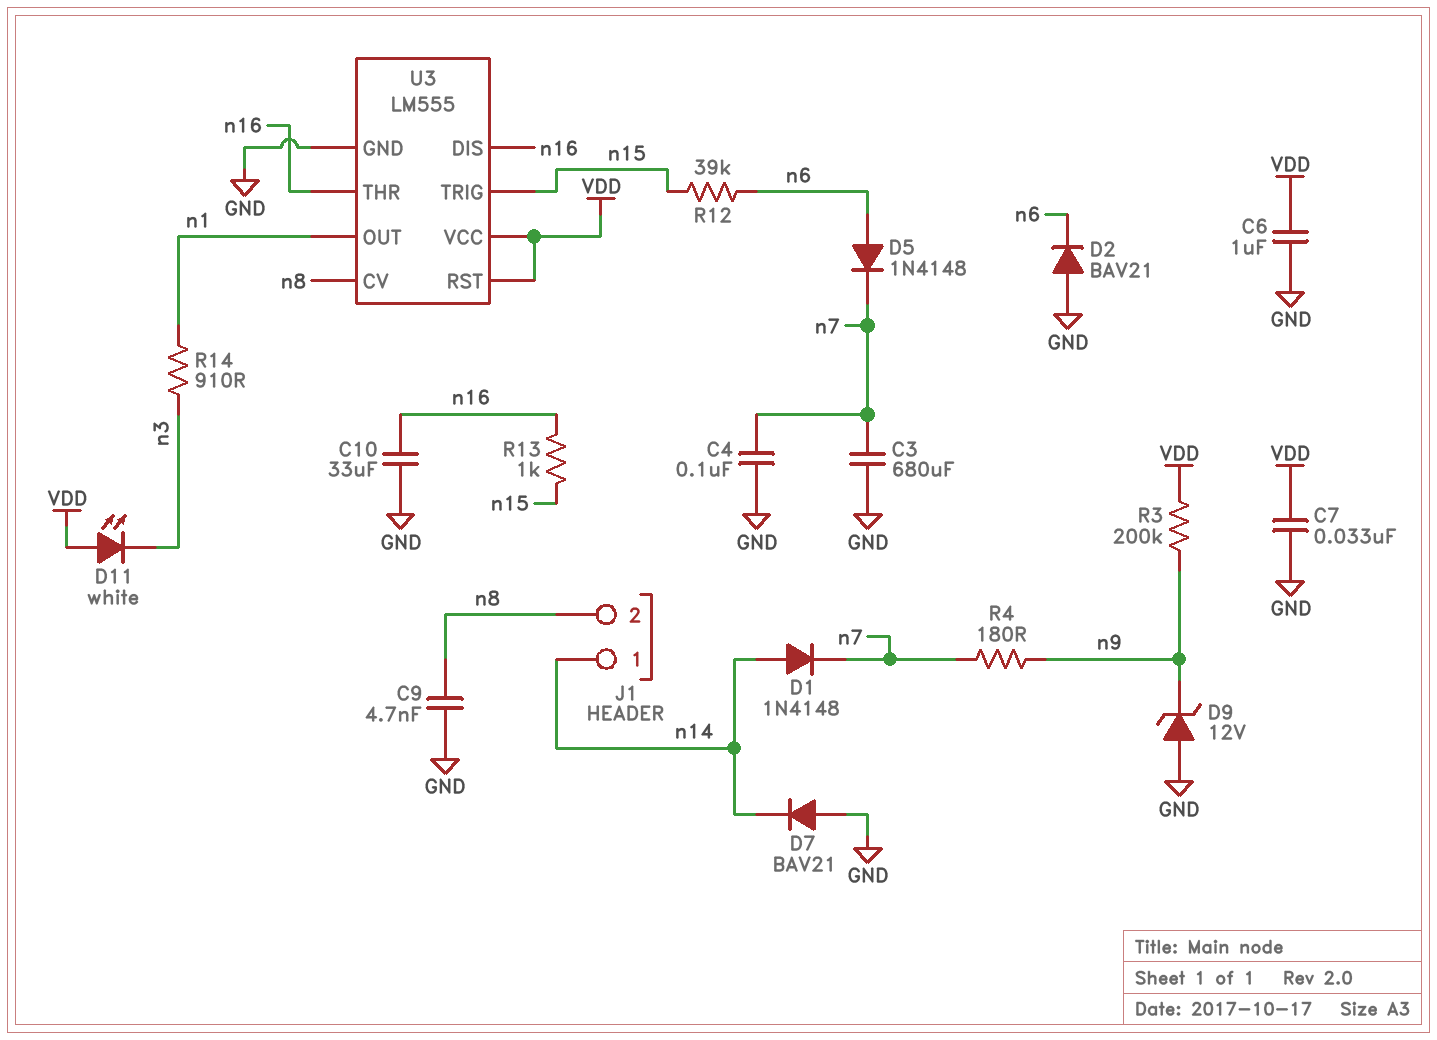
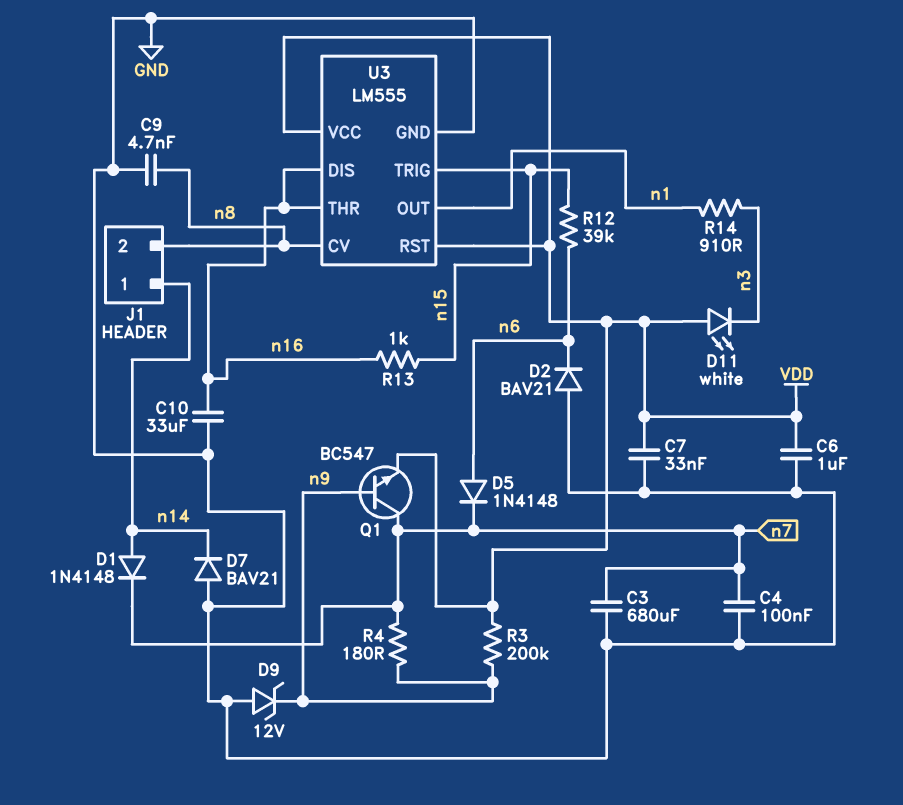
Q1: none -> NPN BC547 (B n9, C n7, E VDD)

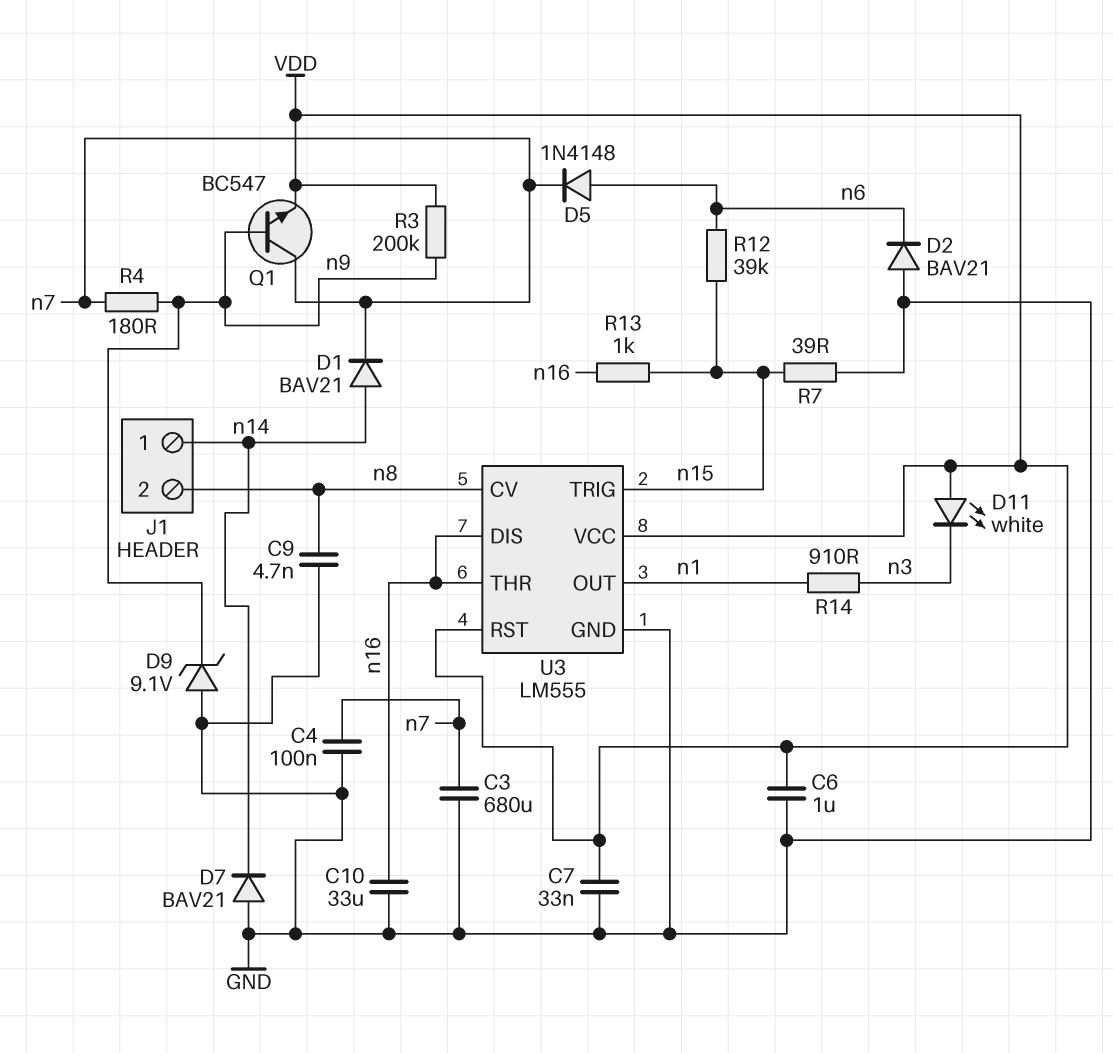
D1: diode 1N4148 (A n14, K n7) -> diode BAV21 (A n14, K n7)
D9: zener 12V (A GND, K n9) -> zener 9.1V (A GND, K n9)
R7: none -> 39 (GND, n15)

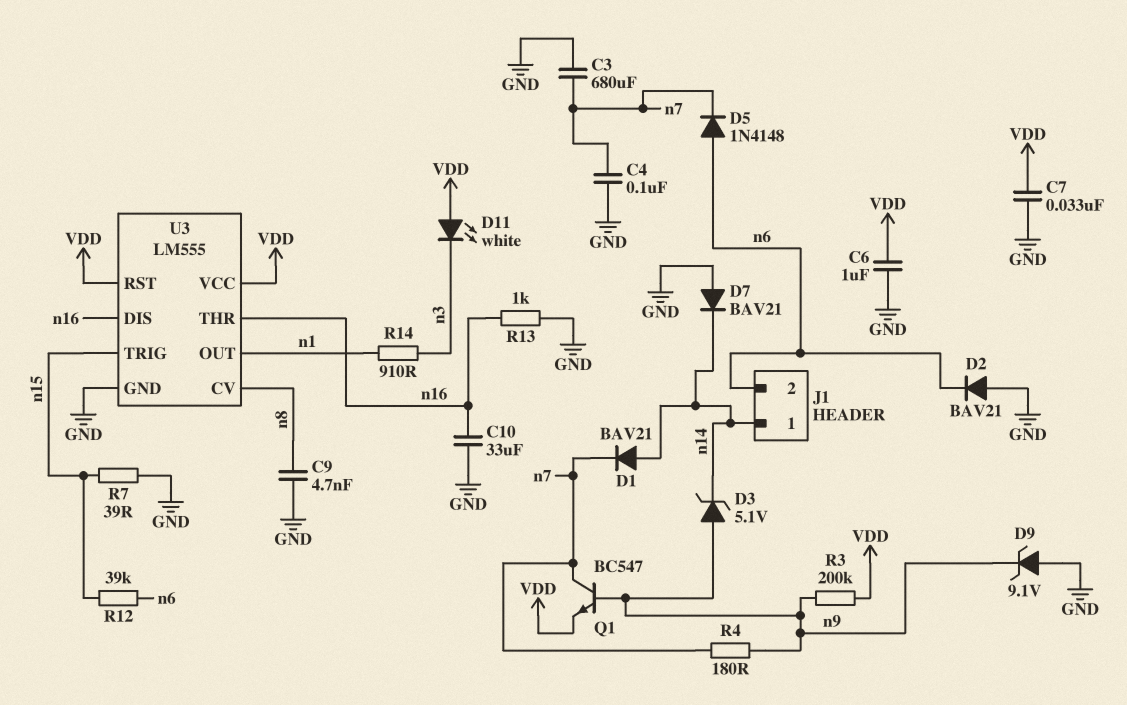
D3: none -> zener 5.1V (A n9, K n14)
J1 pin 2: n8 -> n6
R13: 1k (n15, n16) -> 1k (GND, n16)

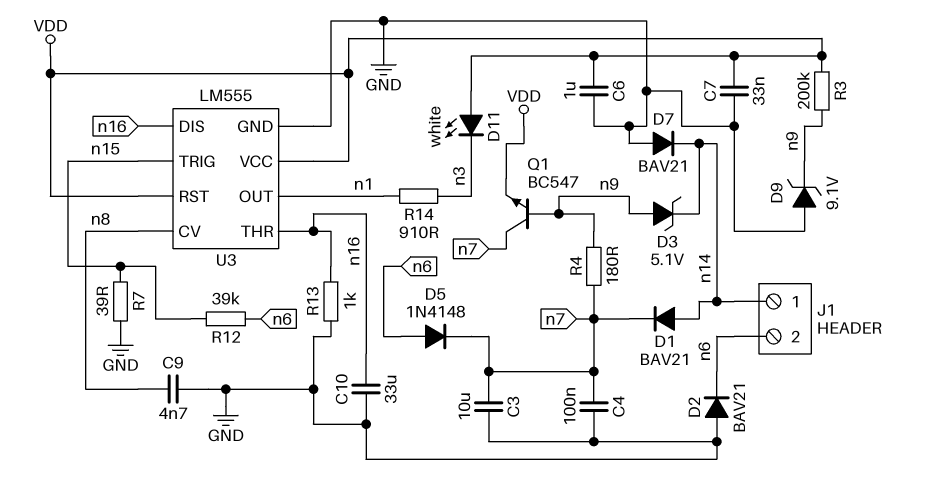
C3: 680uF (GND, n7) -> 10uF (GND, n7)

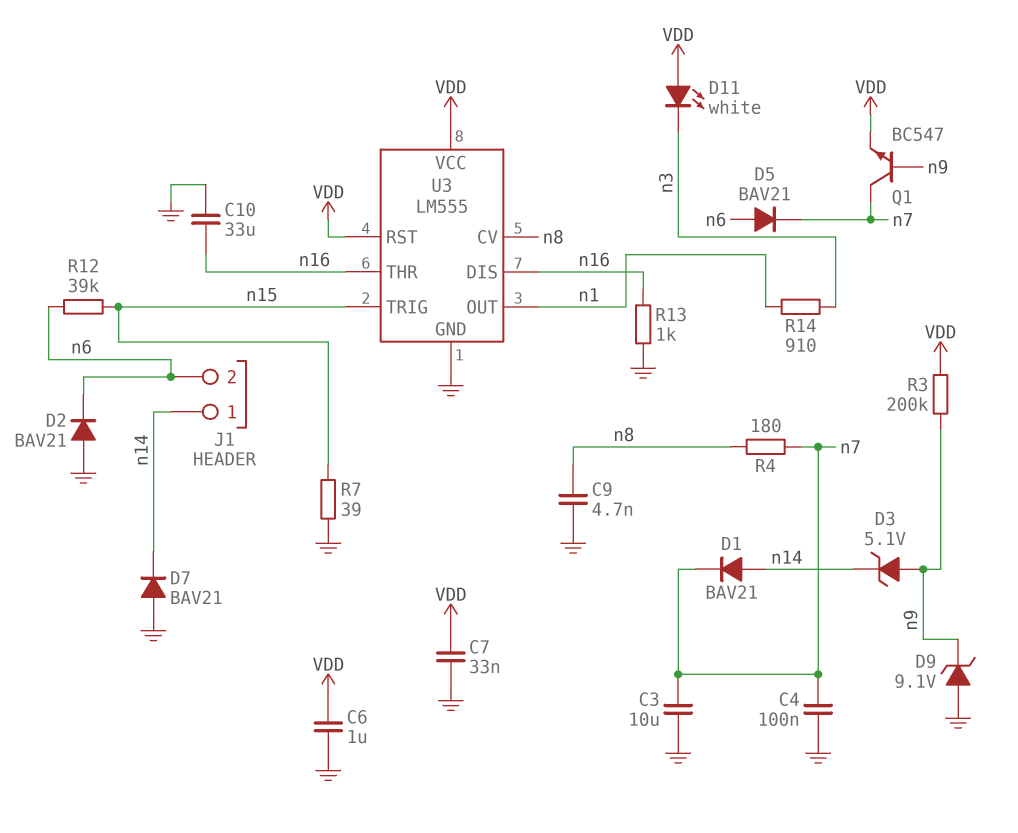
D5: diode 1N4148 (A n6, K n7) -> diode BAV21 (A n6, K n7)
R4: 180 (n7, n9) -> 180 (n7, n8)

